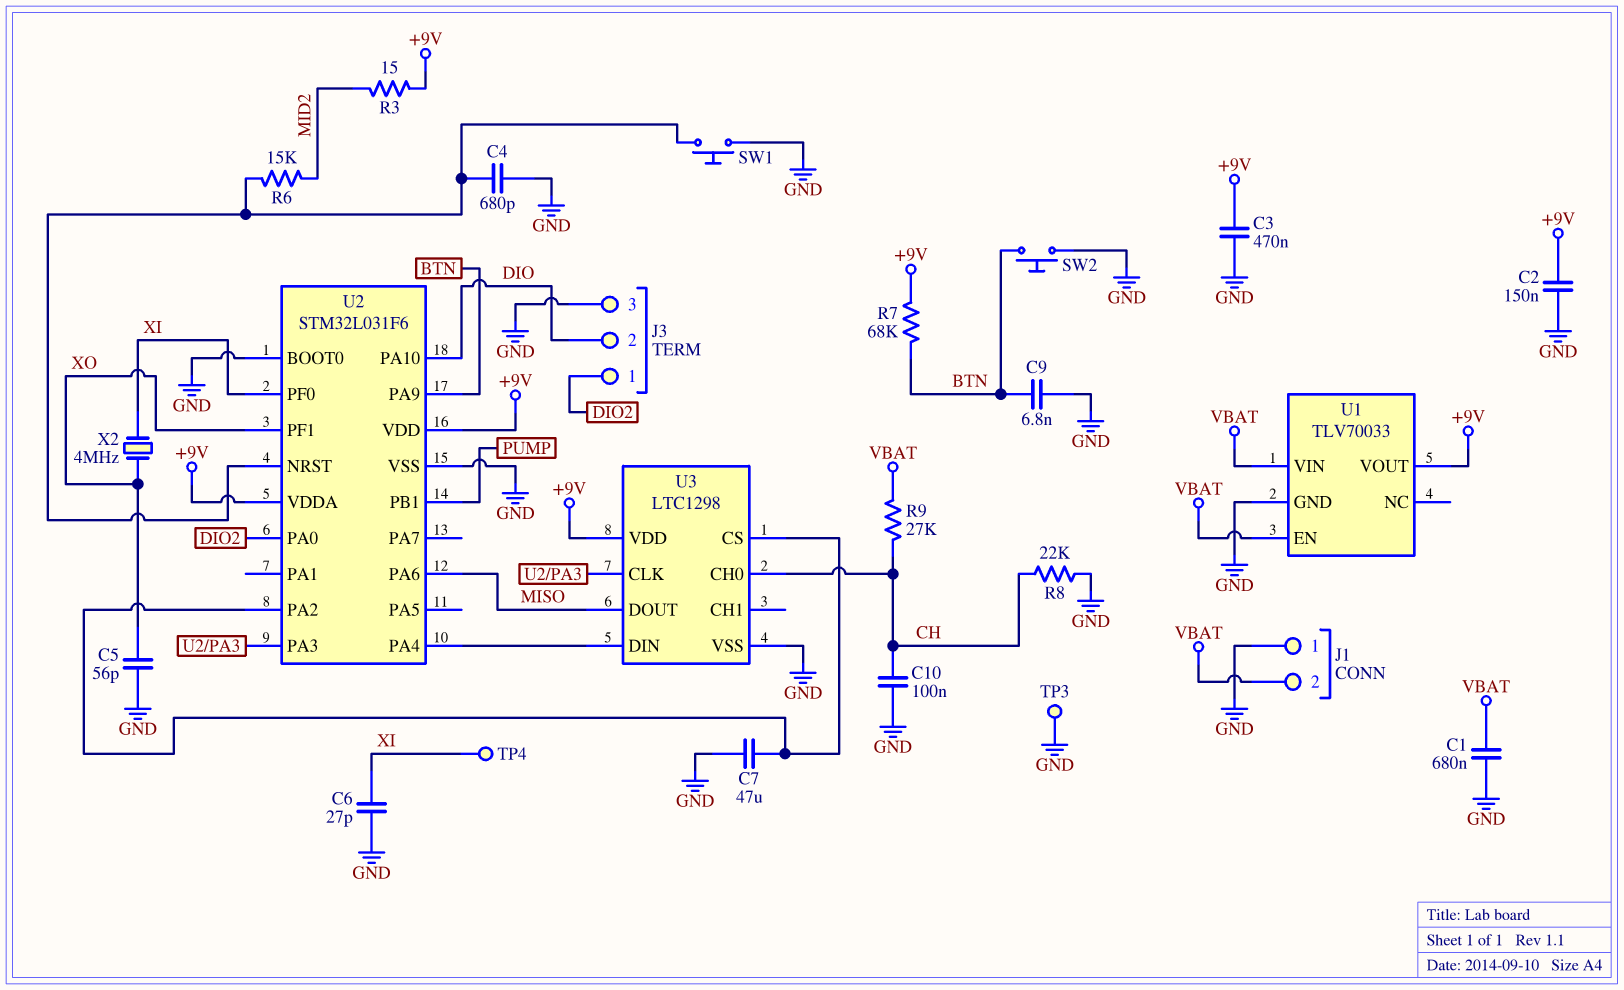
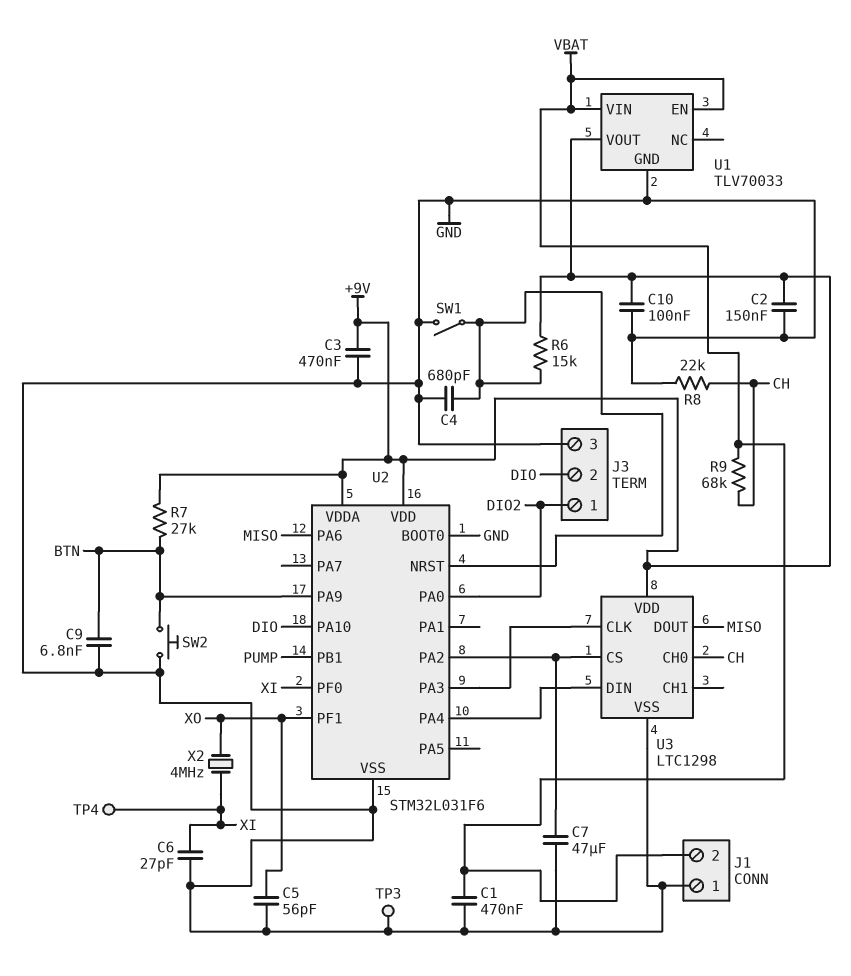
C1: 680nF (GND, VBAT) -> 470nF (GND, VBAT)
C10: 100nF (CH, GND) -> 100nF (+9V, GND)
R3: 15 (+9V, MID2) -> none
R6: 15k (MID2, U2/NRST) -> 15k (+9V, U2/NRST)
R7: 68k (+9V, BTN) -> 27k (+9V, BTN)
R9: 27k (CH, VBAT) -> 68k (CH, VBAT)
SW1: button (GND, U2/NRST) -> switch (GND, U2/NRST)

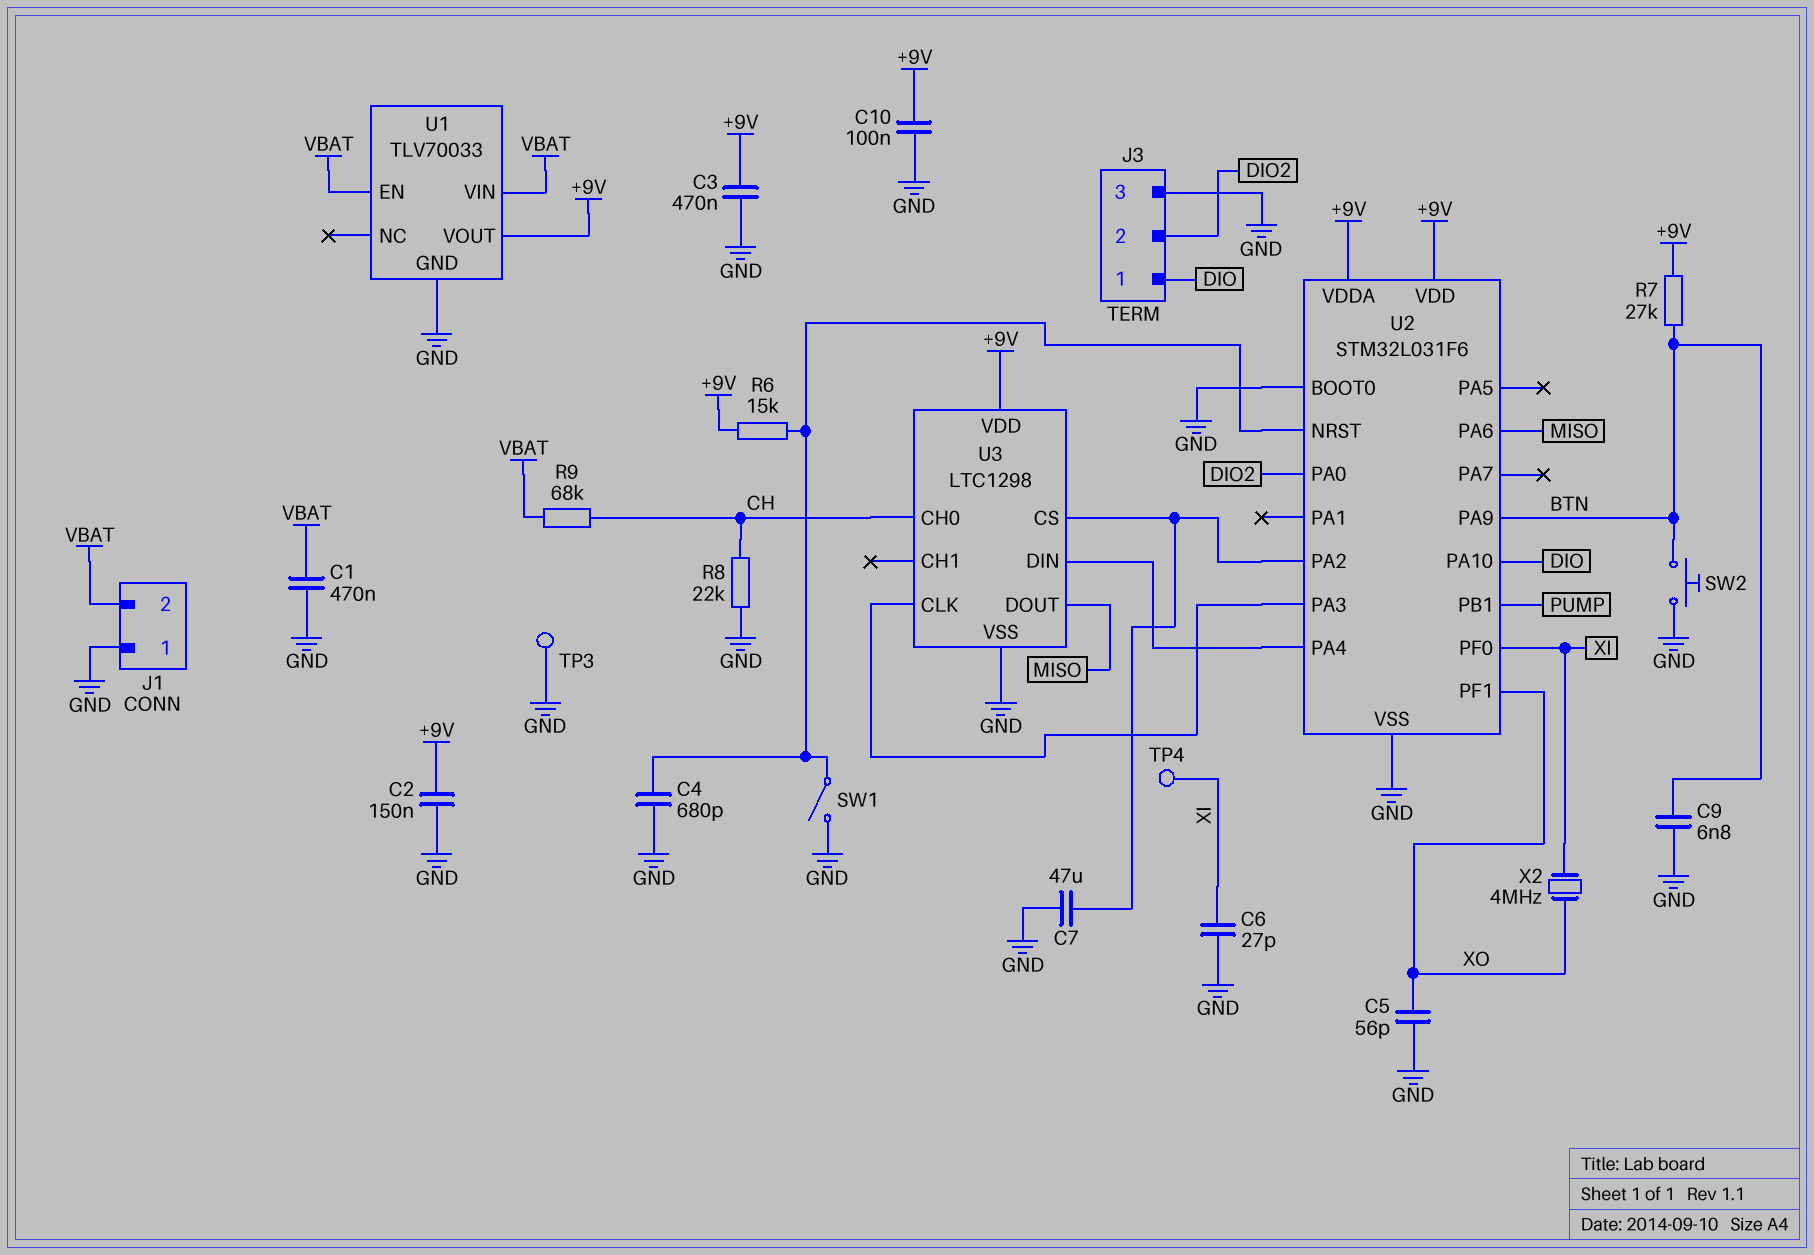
J3 pin 1: DIO2 -> DIO
J3 pin 2: DIO -> DIO2

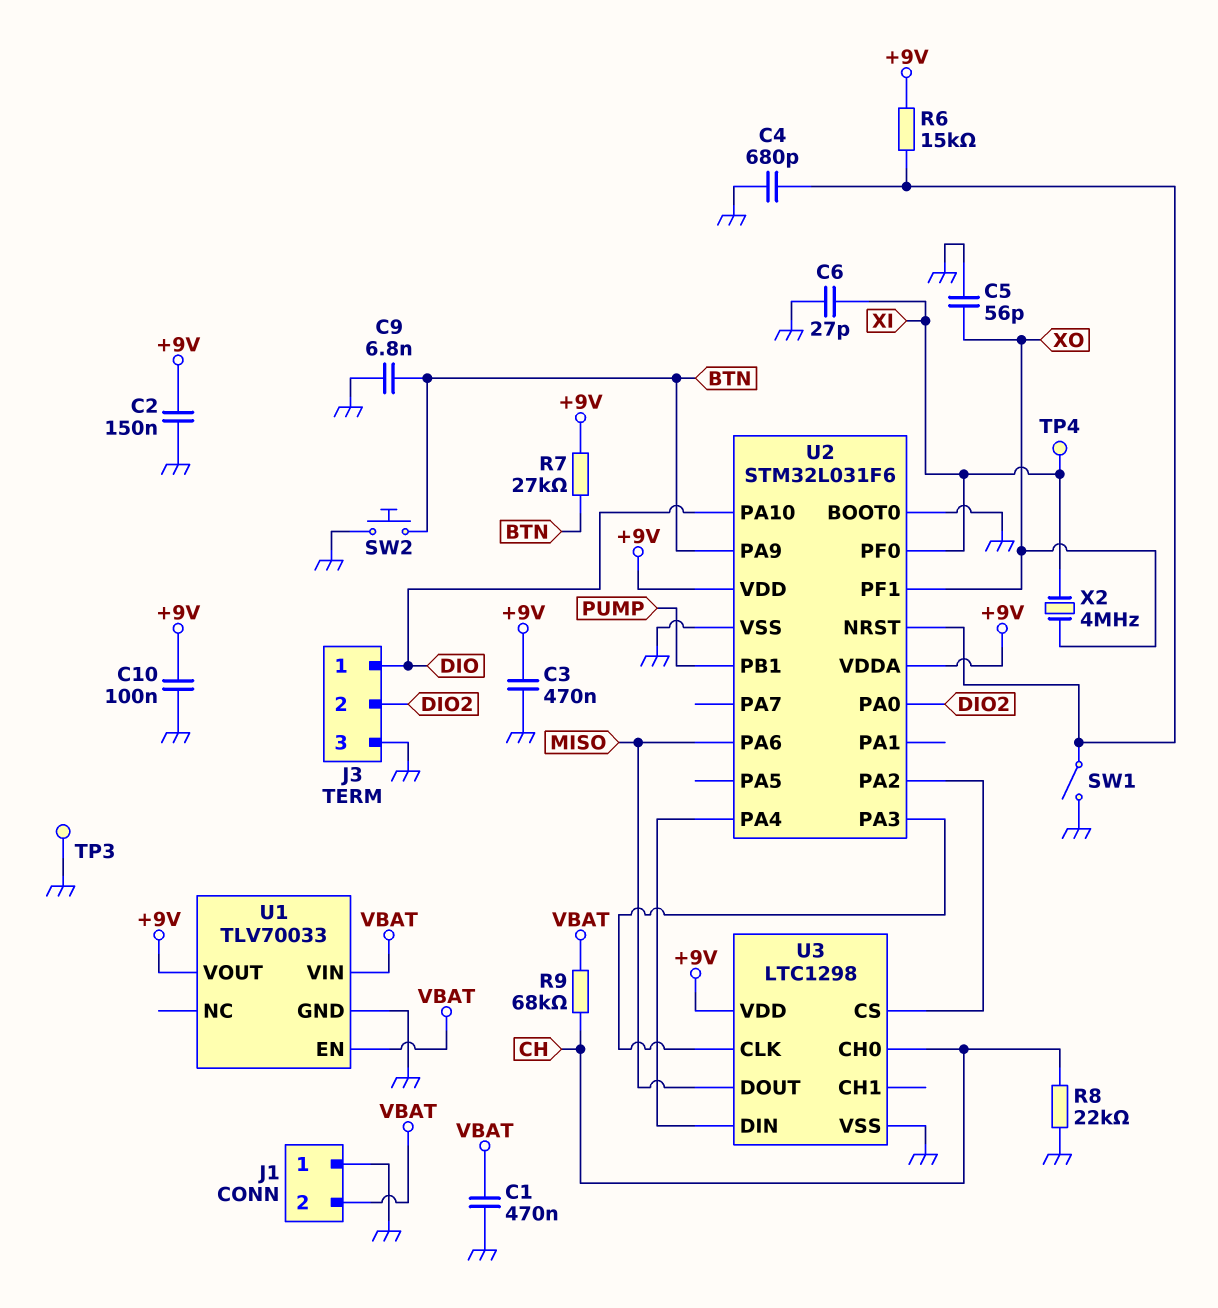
C7: 47uF (GND, U2/PA2) -> none

